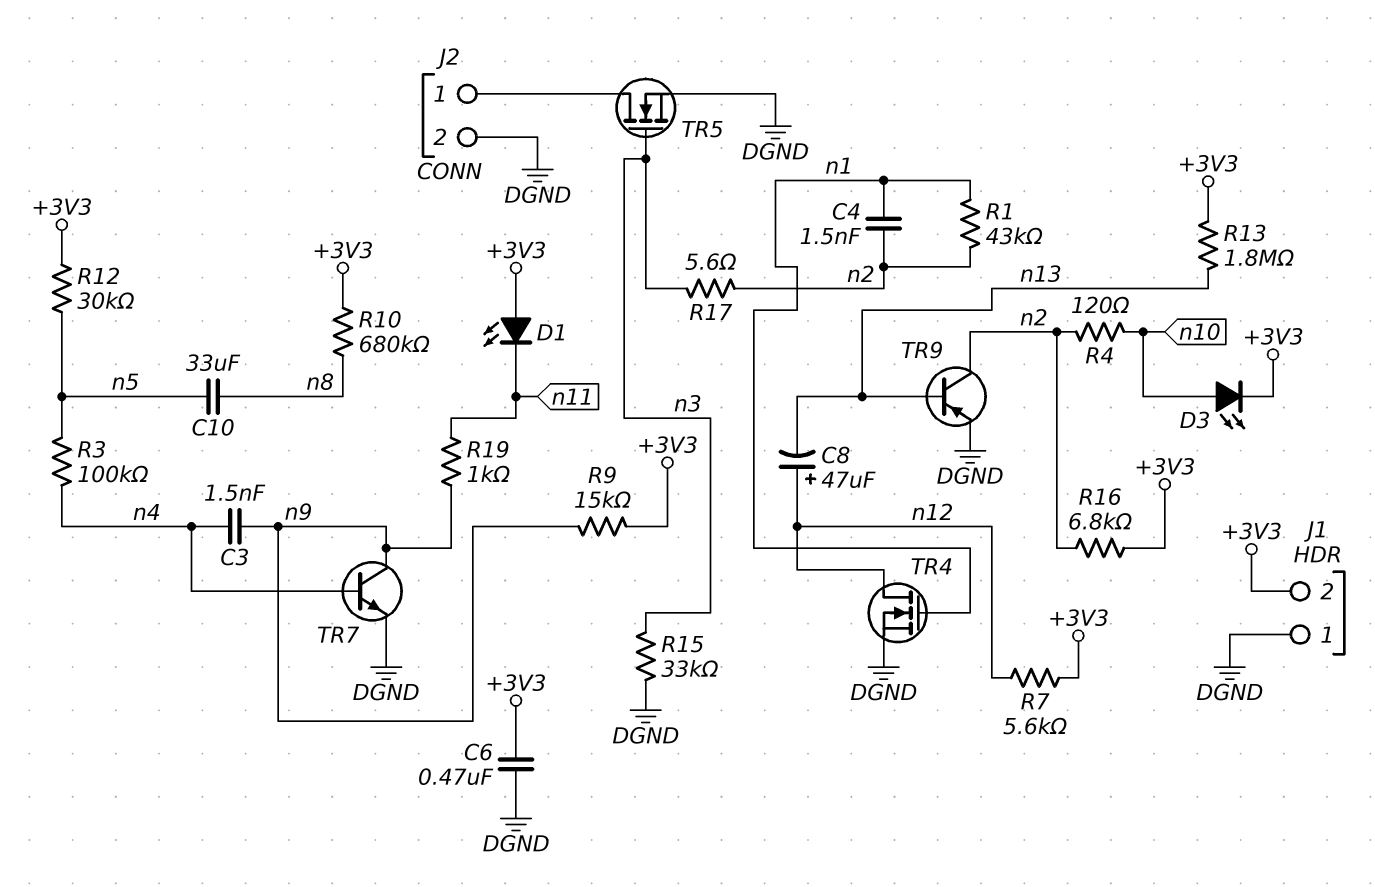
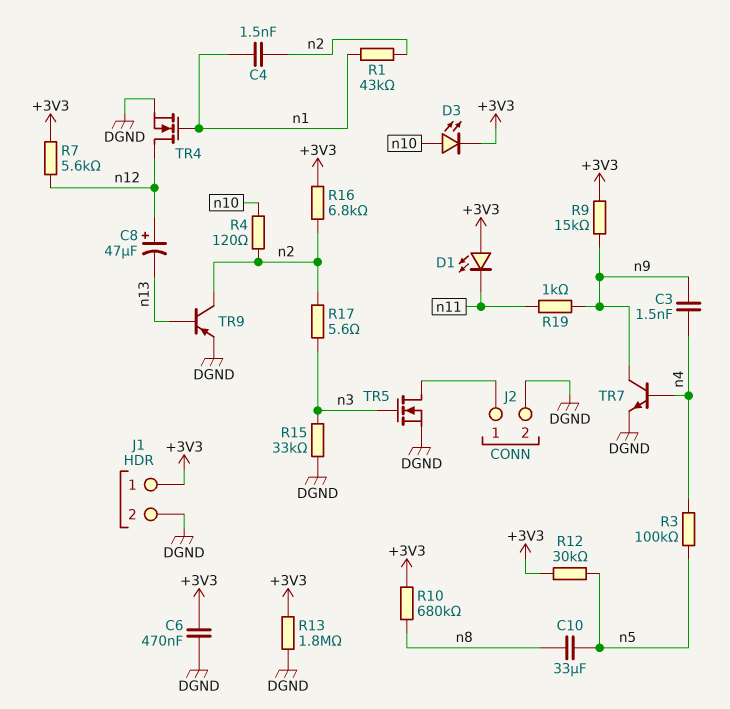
J1 pin 1: DGND -> +3V3
J1 pin 2: +3V3 -> DGND
R13: 1.8M (+3V3, n13) -> 1.8M (+3V3, DGND)

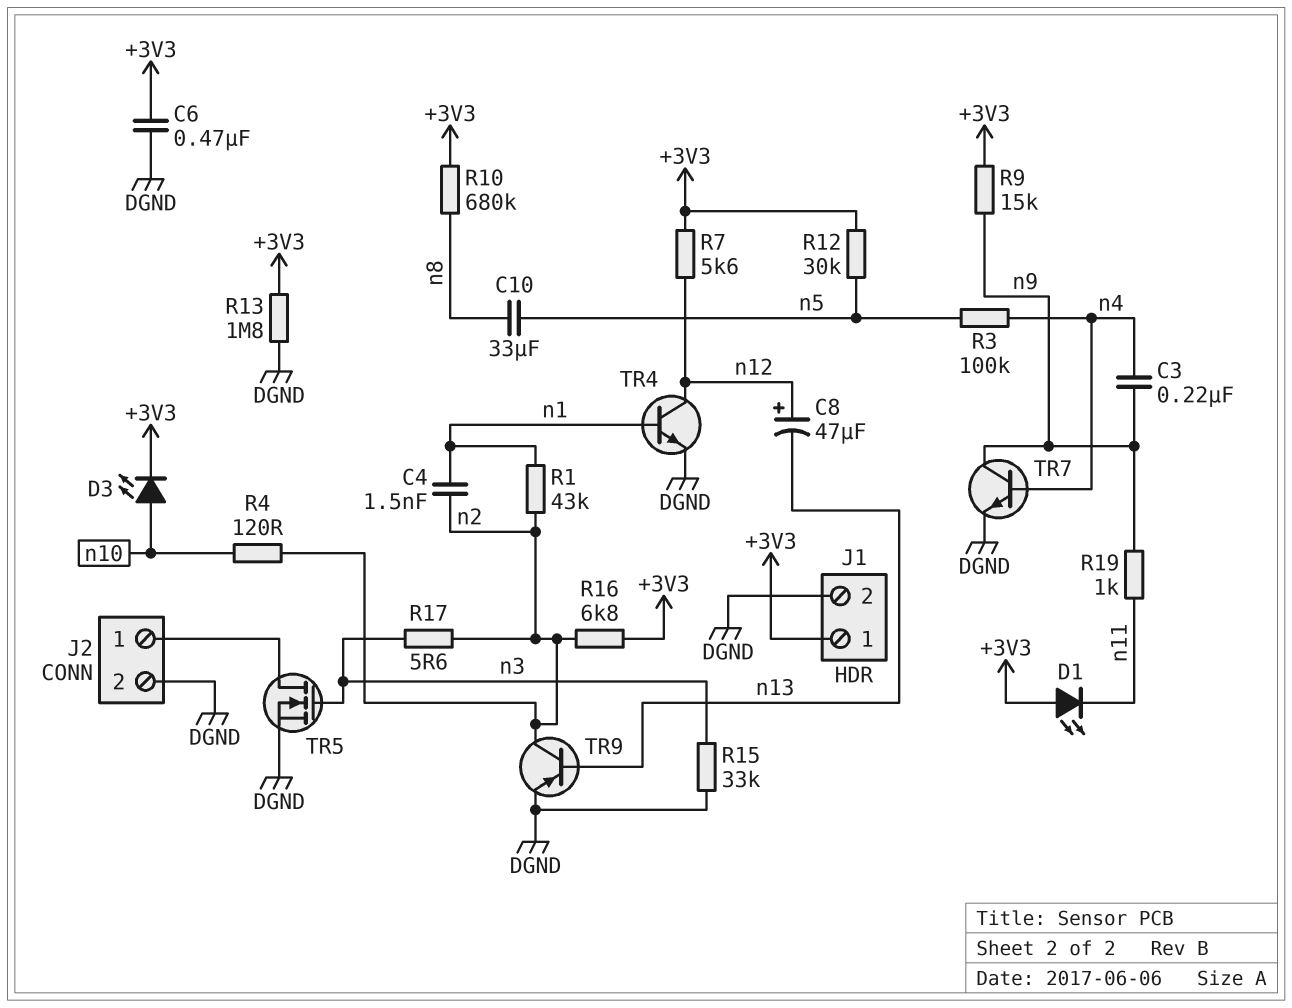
C3: 1.5nF (n4, n9) -> 220nF (n4, n9)
TR4: NMOS (G n1, D n12, S DGND) -> NPN (B n1, C n12, E DGND)

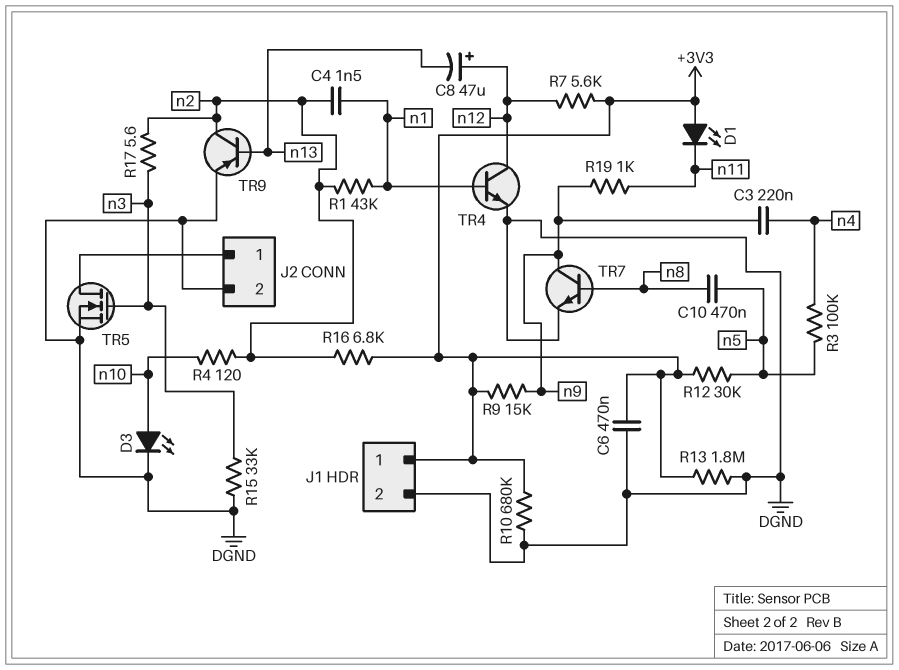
C10: 33uF (n5, n8) -> 470nF (n5, n8)
D3: LED (A n10, K +3V3) -> LED (A n10, K DGND)
R10: 680k (+3V3, n8) -> 680k (+3V3, DGND)
TR7: NPN (B n4, C n9, E DGND) -> NPN (B n8, C n9, E DGND)

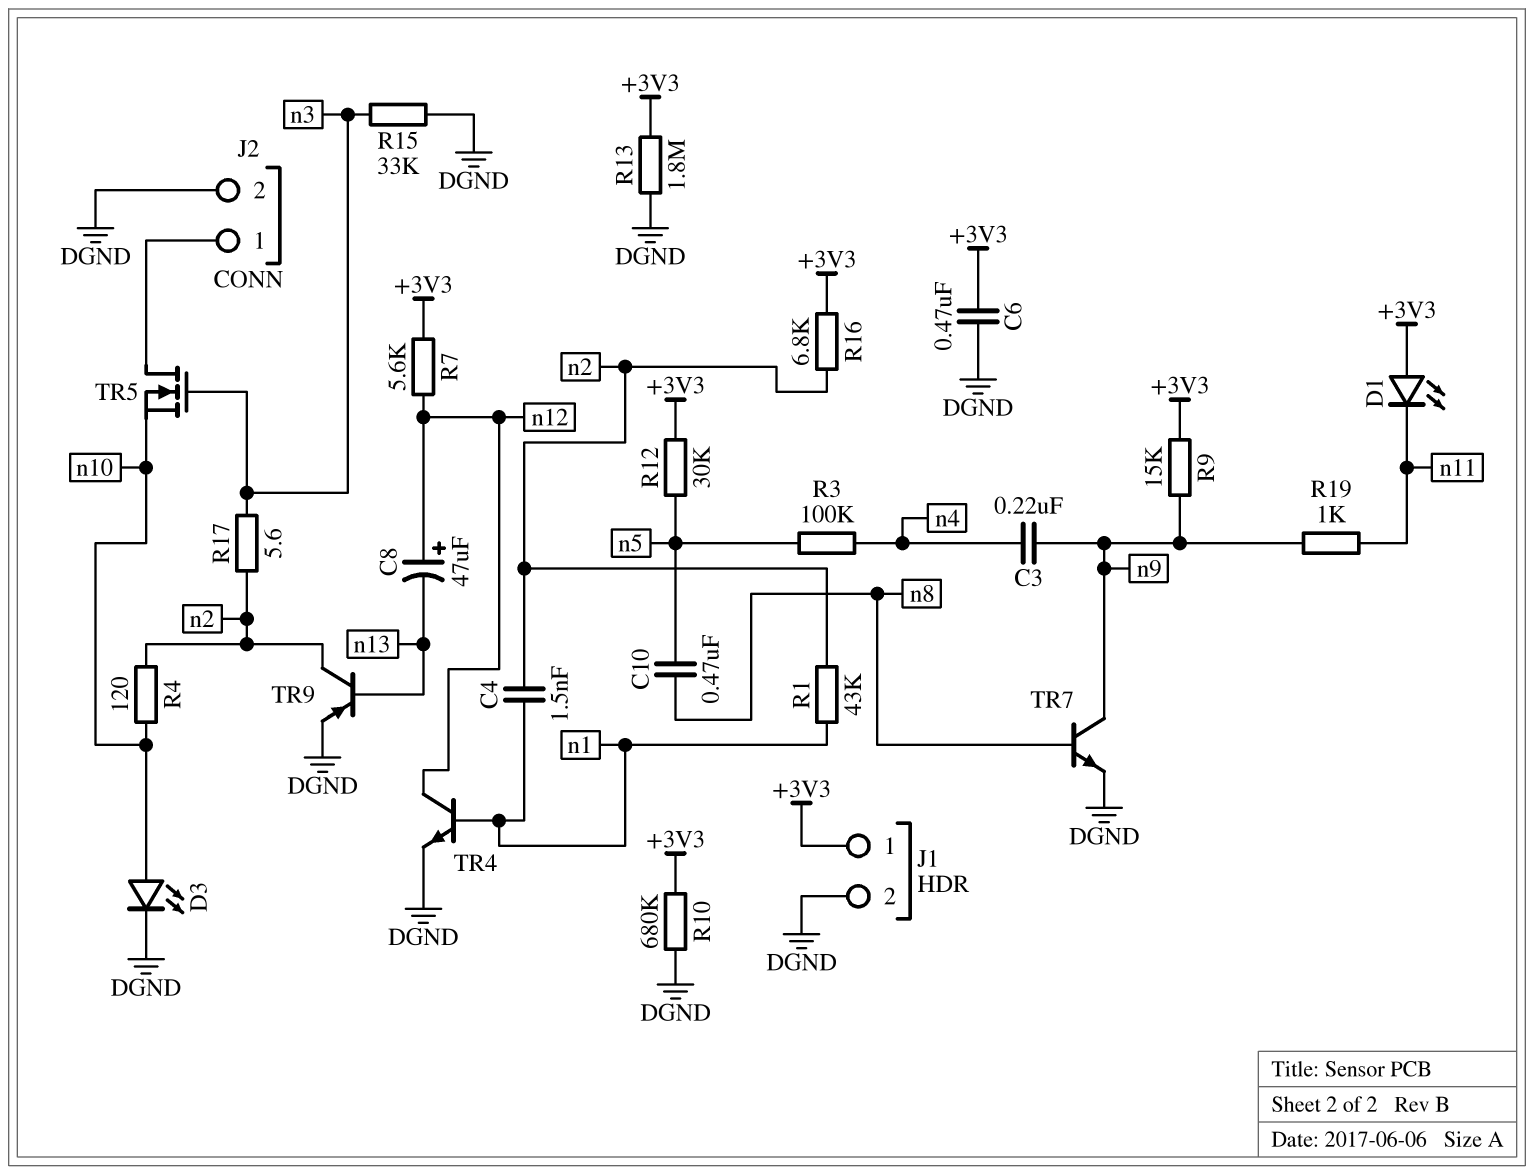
TR5: NMOS (G n3, D J2/1, S DGND) -> NMOS (G n3, D J2/1, S n10)

